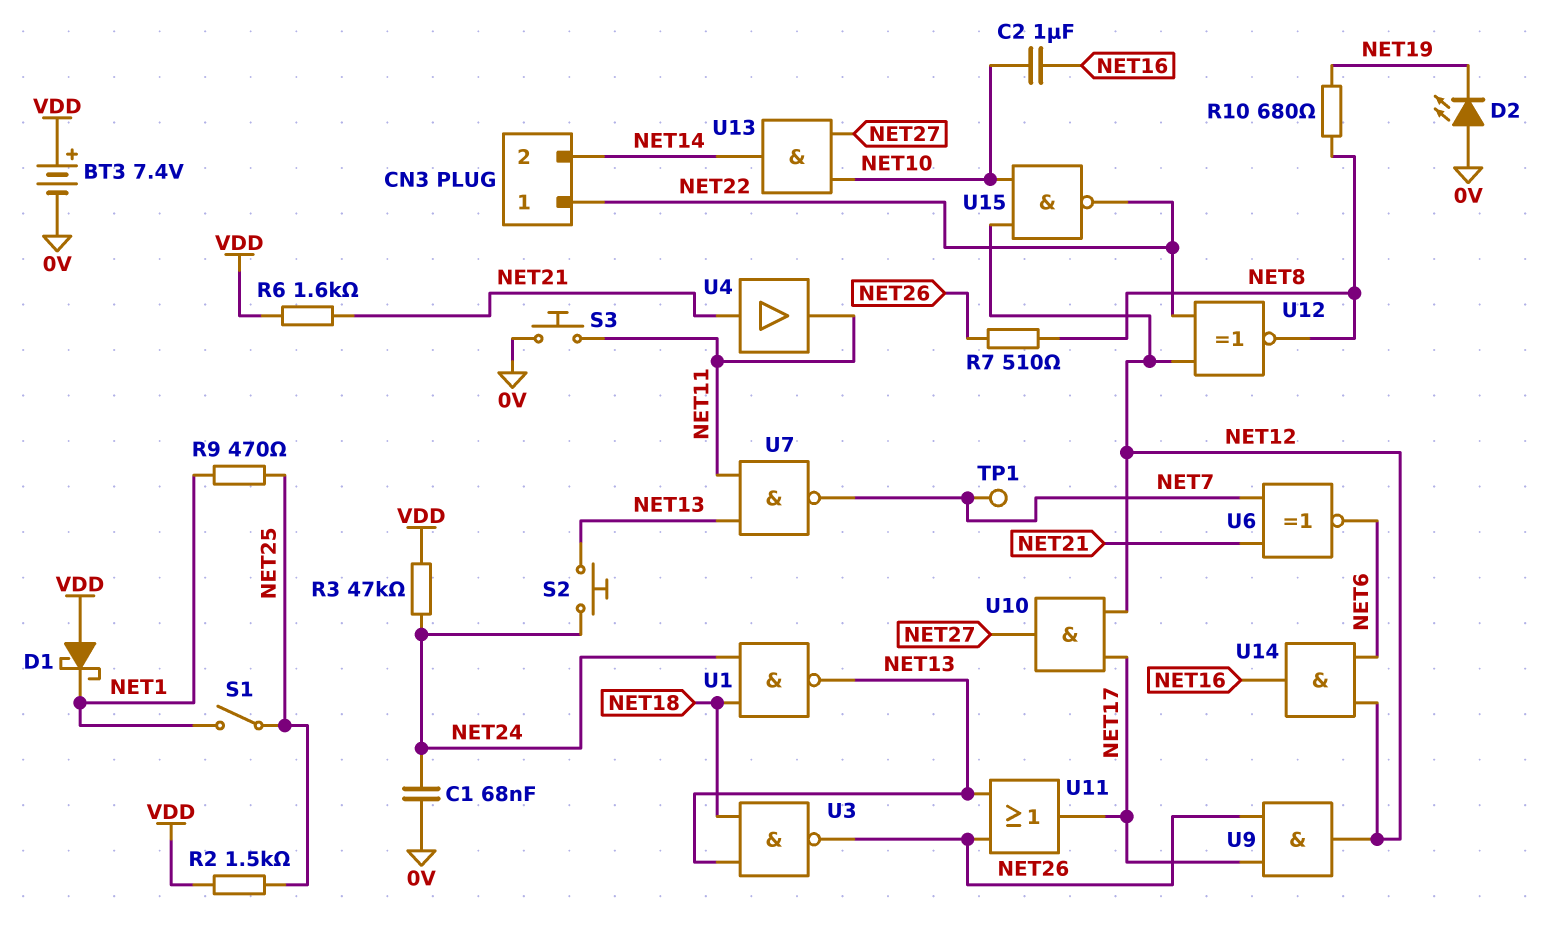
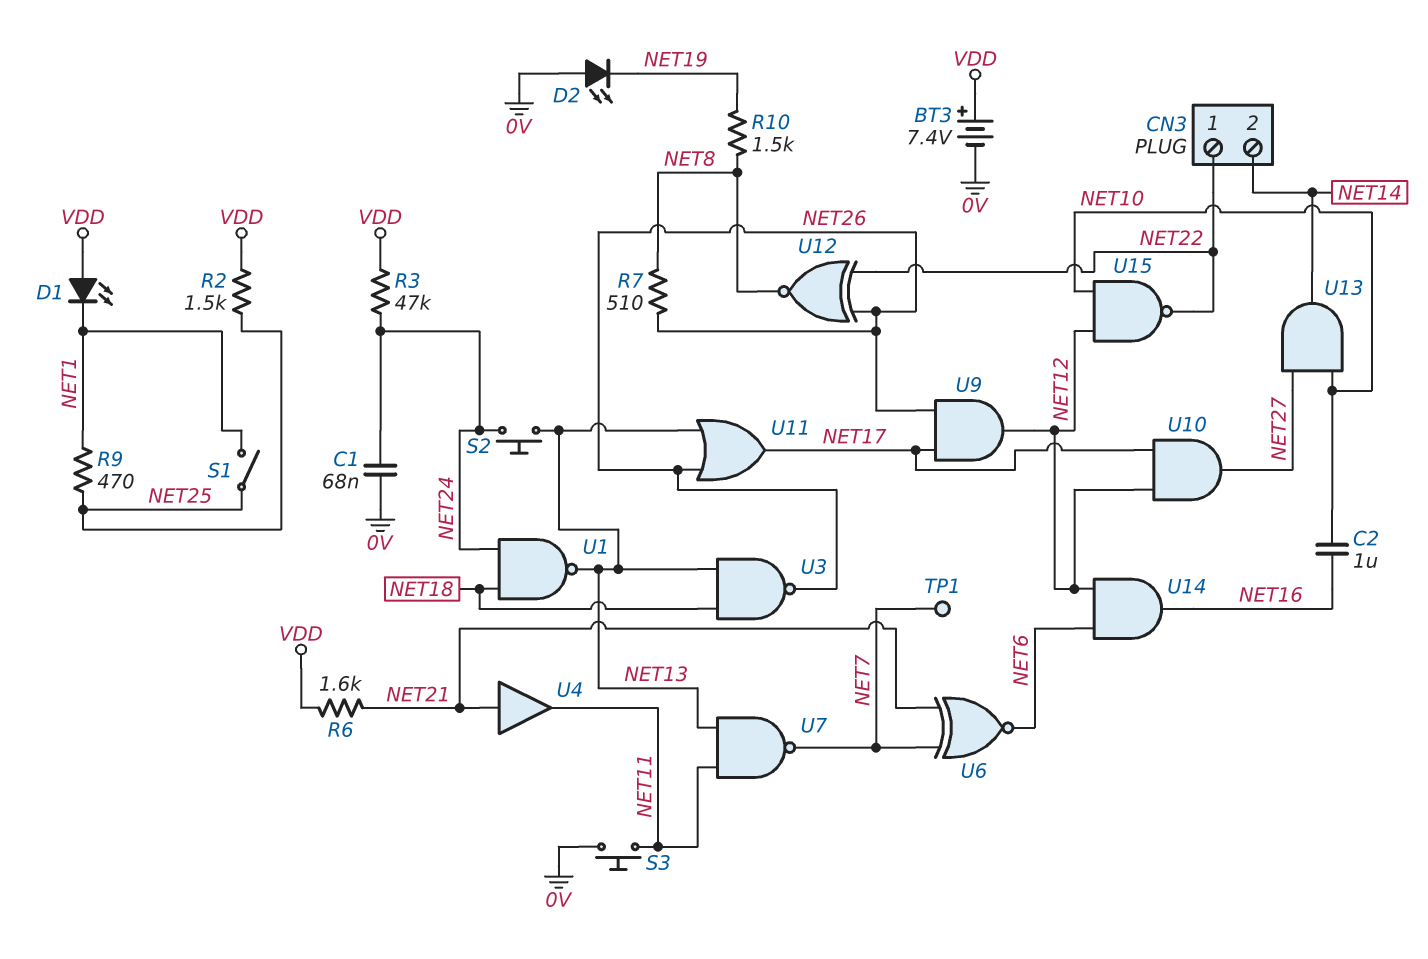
D1: schottky (A VDD, K NET1) -> LED (A VDD, K NET1)
R10: 680 (NET8, NET19) -> 1.5k (NET8, NET19)
U12: XNOR (in NET12, in NET22, out NET8) -> XNOR (in NET22, in NET26, out NET8)

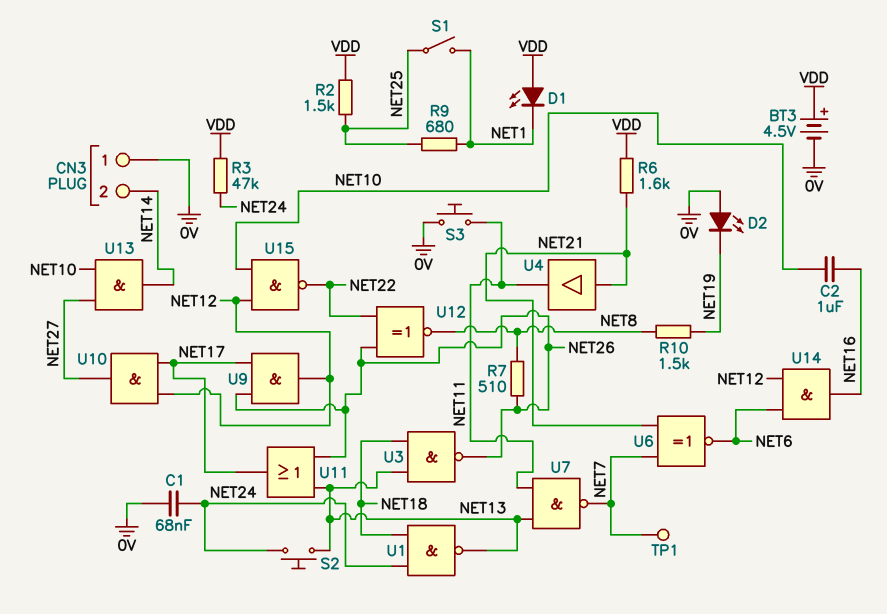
BT3: 7.4V (plus VDD, minus 0V) -> 4.5V (plus VDD, minus 0V)
CN3 pin 1: NET22 -> 0V
R9: 470 (NET1, NET25) -> 680 (NET1, NET25)

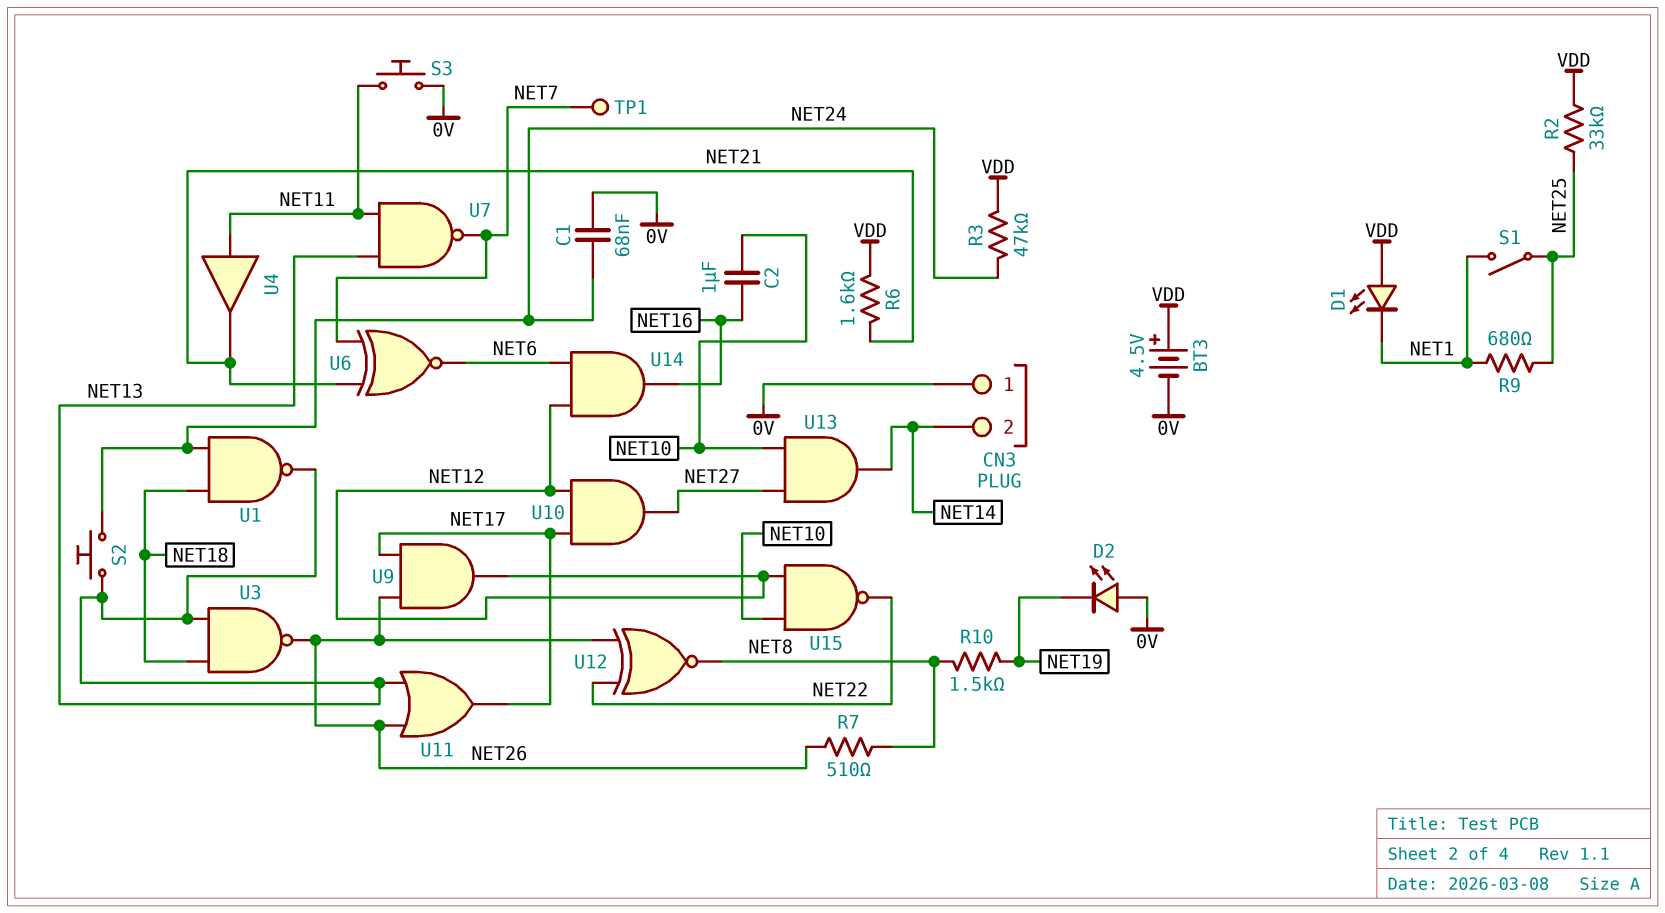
R2: 1.5k (NET25, VDD) -> 33k (NET25, VDD)
U4: buffer (in NET21, out NET11) -> buffer (in NET11, out NET21)

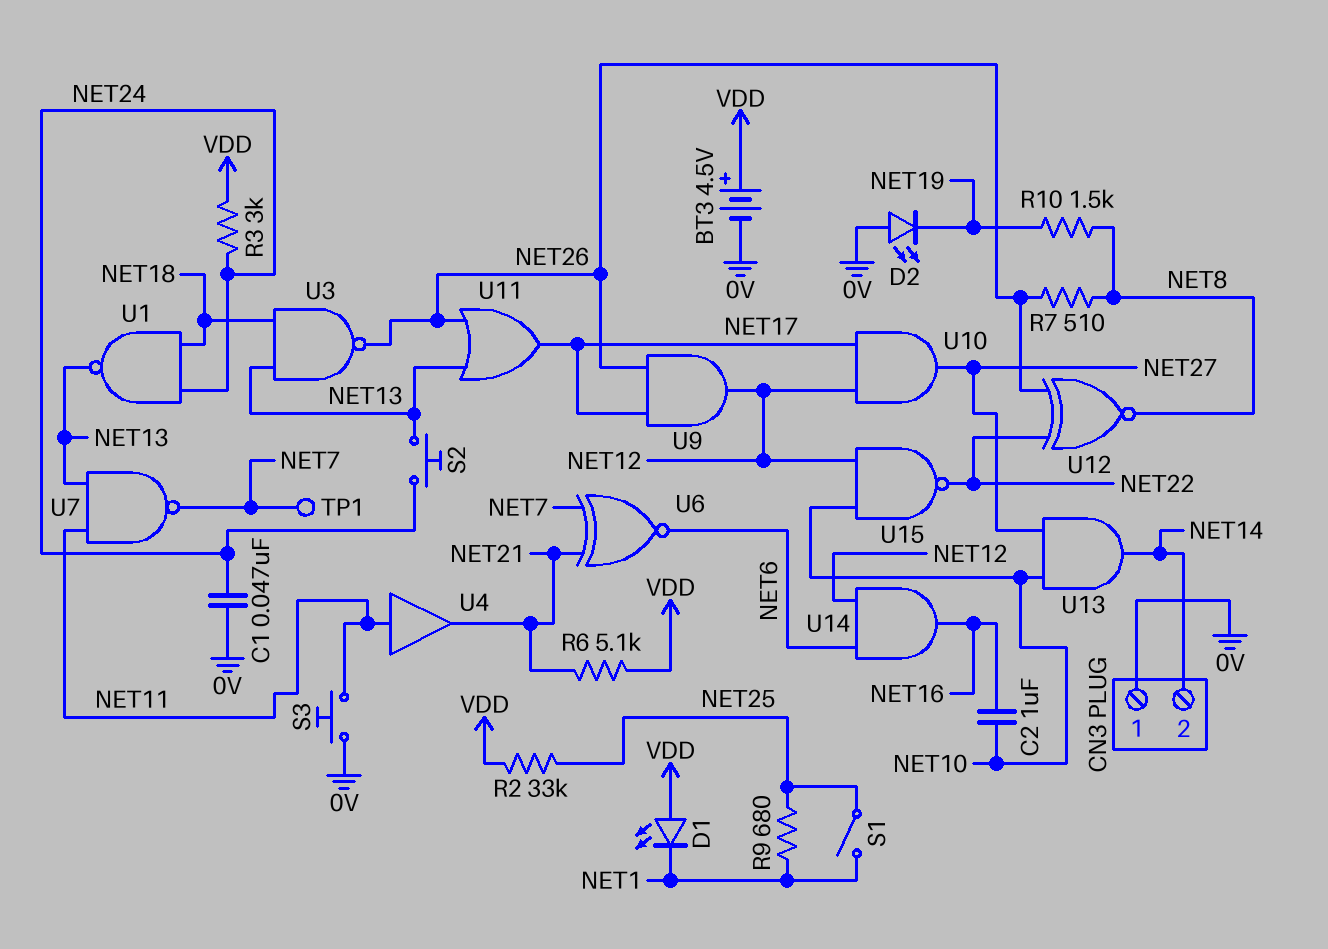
C1: 68nF (0V, NET24) -> 47nF (0V, NET24)
R3: 47k (NET24, VDD) -> 3k (NET24, VDD)
R6: 1.6k (NET21, VDD) -> 5.1k (NET21, VDD)

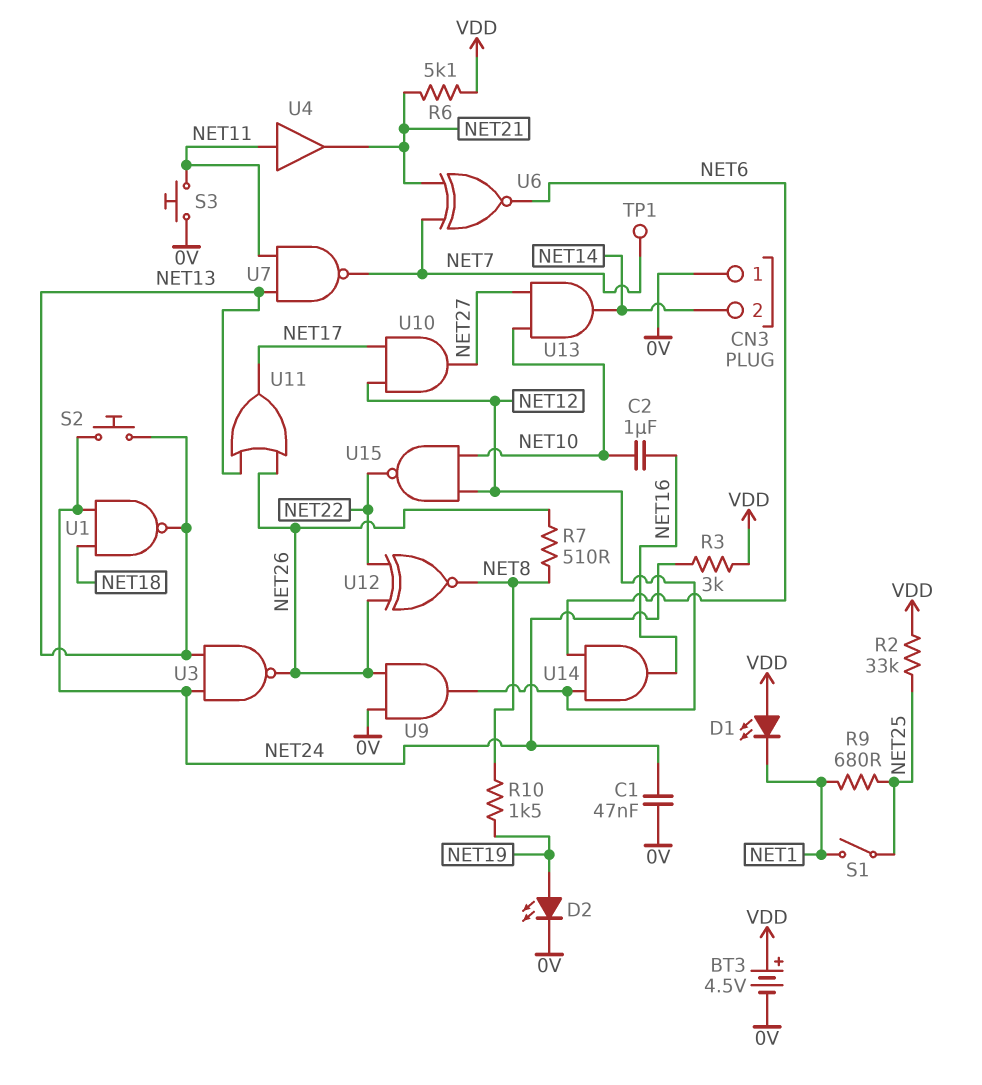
D2: LED (A 0V, K NET19) -> LED (A NET19, K 0V)
U3: NAND (in NET13, in NET18, out NET26) -> NAND (in NET13, in NET24, out NET26)
U9: AND (in NET17, in NET26, out NET12) -> AND (in 0V, in NET26, out NET12)

